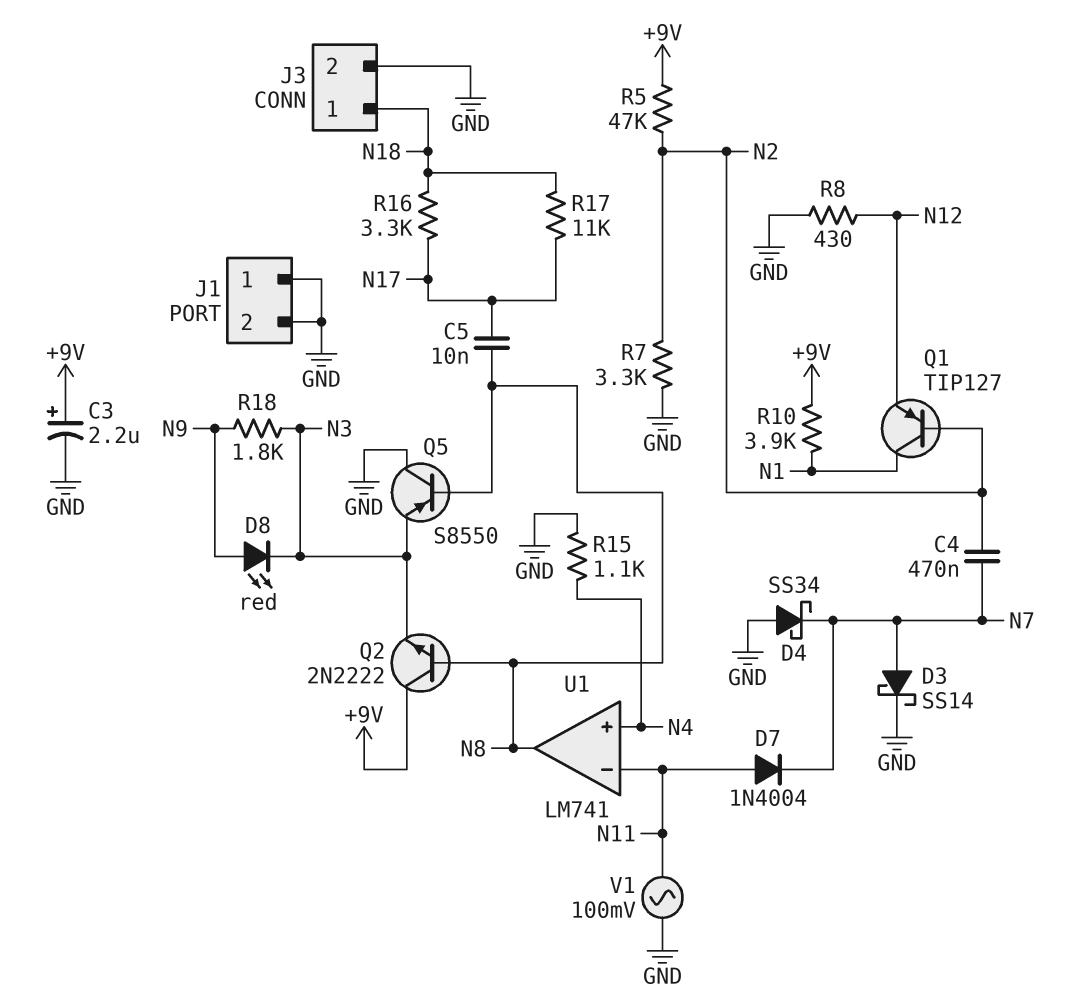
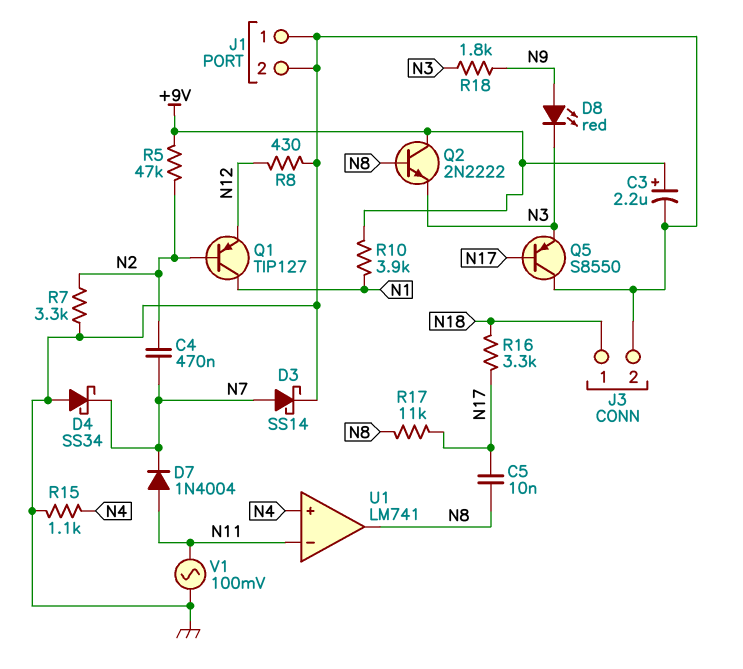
Q5: PNP S8550 (B N8, C GND, E N3) -> PNP S8550 (B N17, C GND, E N3)
R17: 11k (N17, N18) -> 11k (N8, N17)

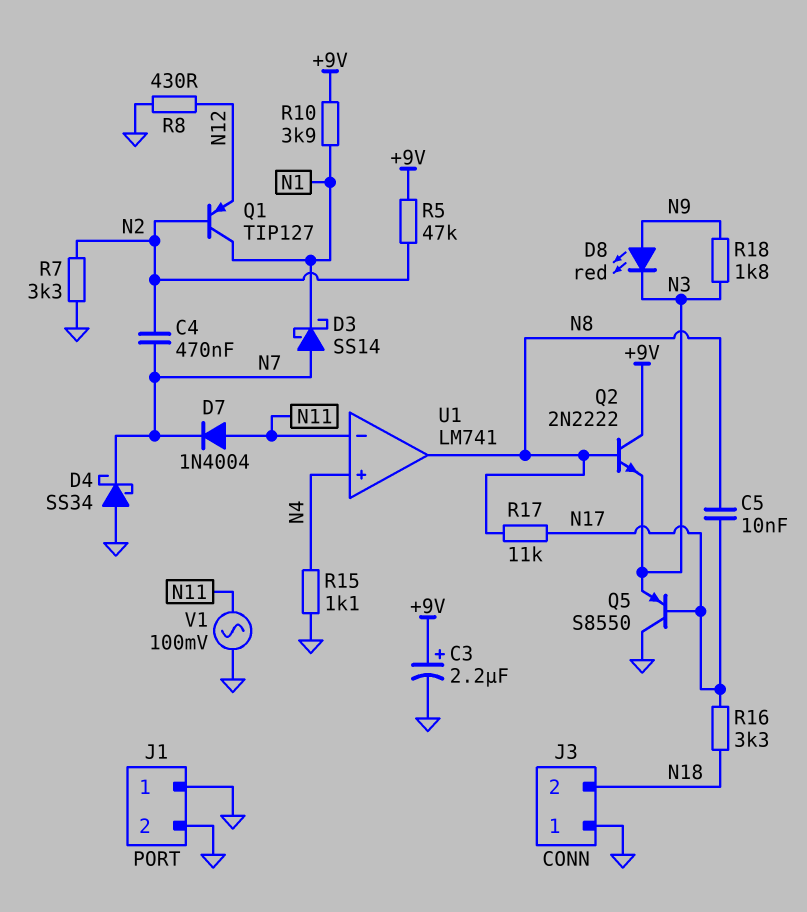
D3: schottky SS14 (A N7, K GND) -> schottky SS14 (A N7, K N1)
J3 pin 1: N18 -> GND
J3 pin 2: GND -> N18

